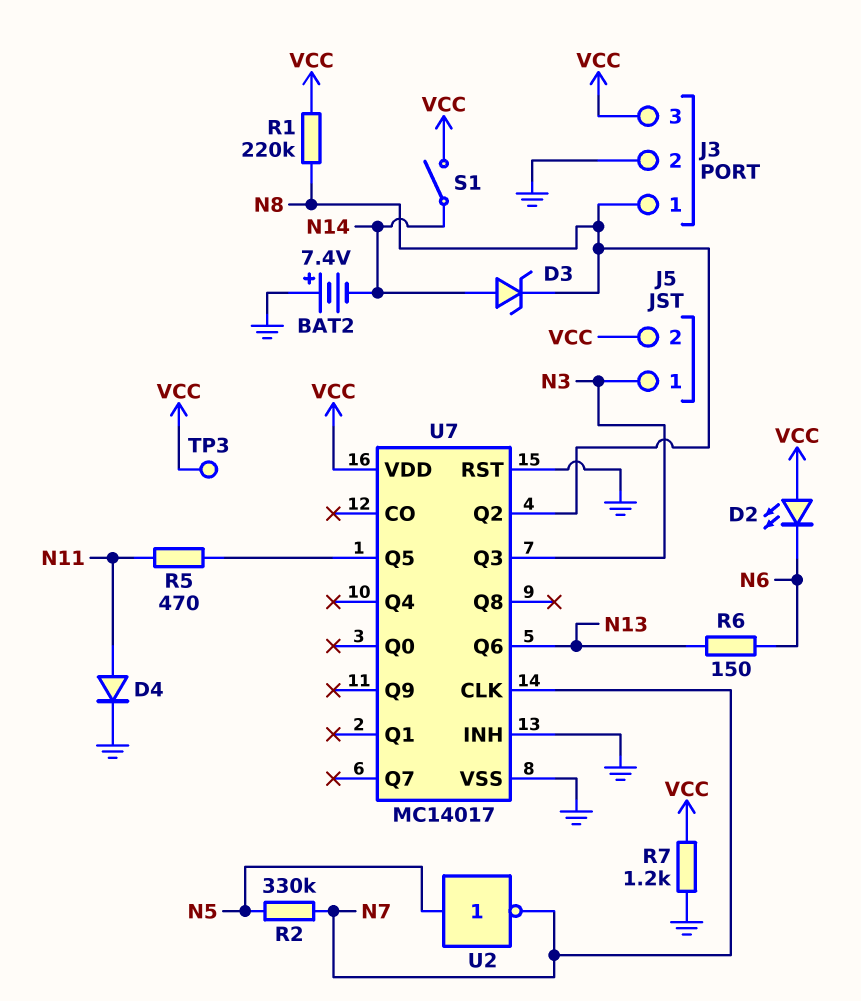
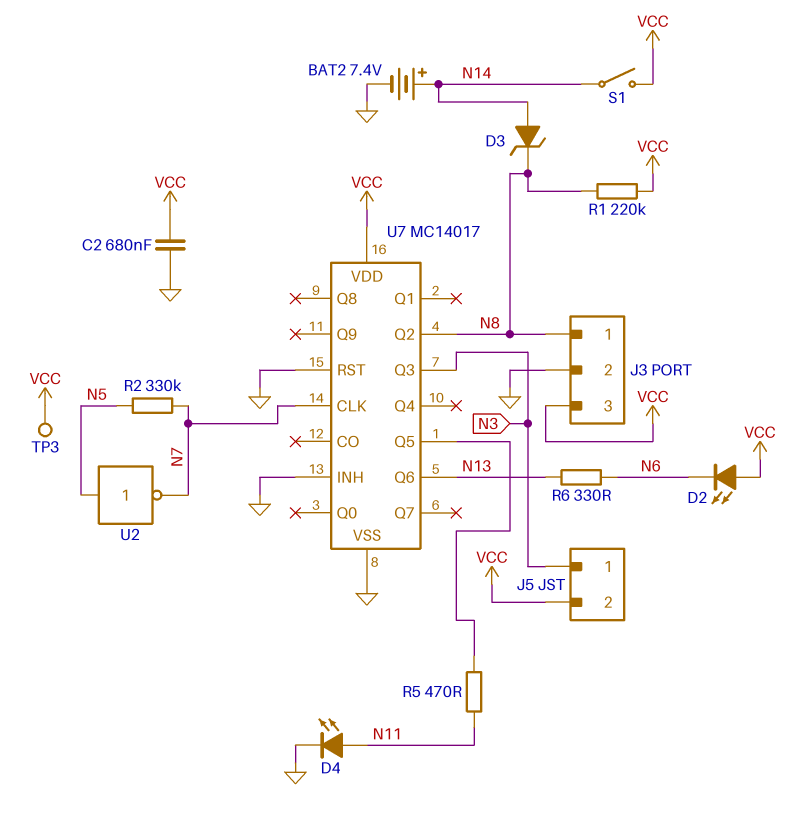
BAT2: 7.4V (plus GND, minus N14) -> 7.4V (plus N14, minus GND)
C2: none -> 680nF (GND, VCC)
D4: diode (A N11, K GND) -> LED (A N11, K GND)
R6: 150 (N6, N13) -> 330 (N6, N13)
R7: 1.2k (GND, VCC) -> none

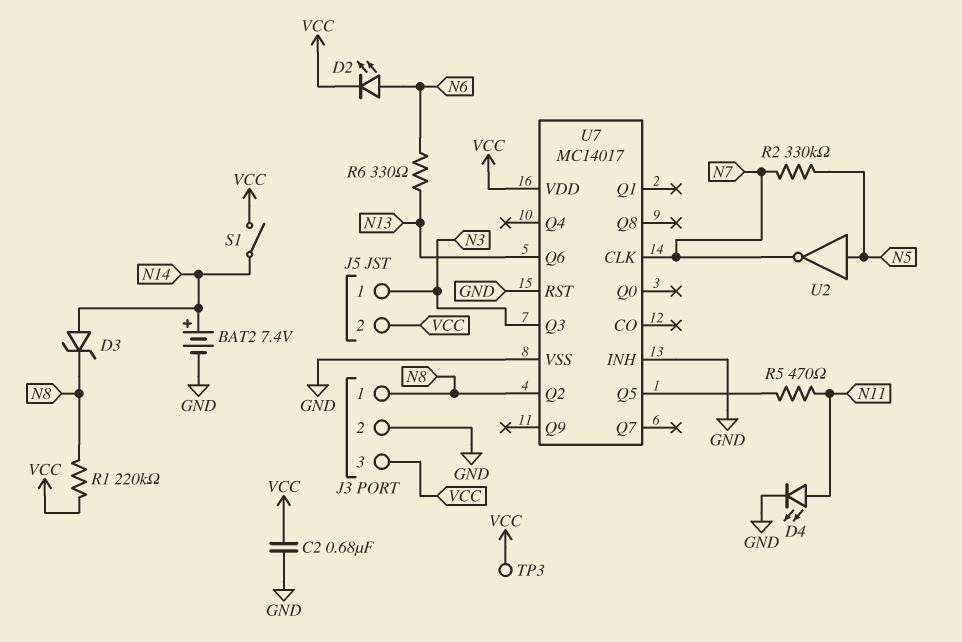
D2: LED (A VCC, K N6) -> LED (A N6, K VCC)

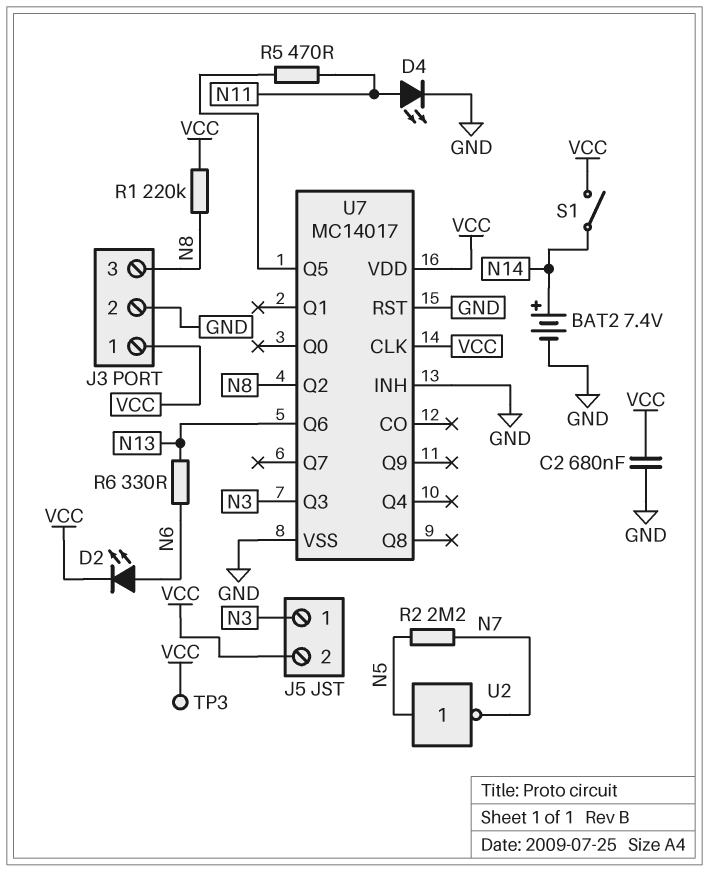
D3: zener (A N14, K N8) -> none
J3 pin 1: N8 -> VCC
J3 pin 3: VCC -> N8
R2: 330k (N5, N7) -> 2.2M (N5, N7)
U7 pin CLK: N7 -> VCC

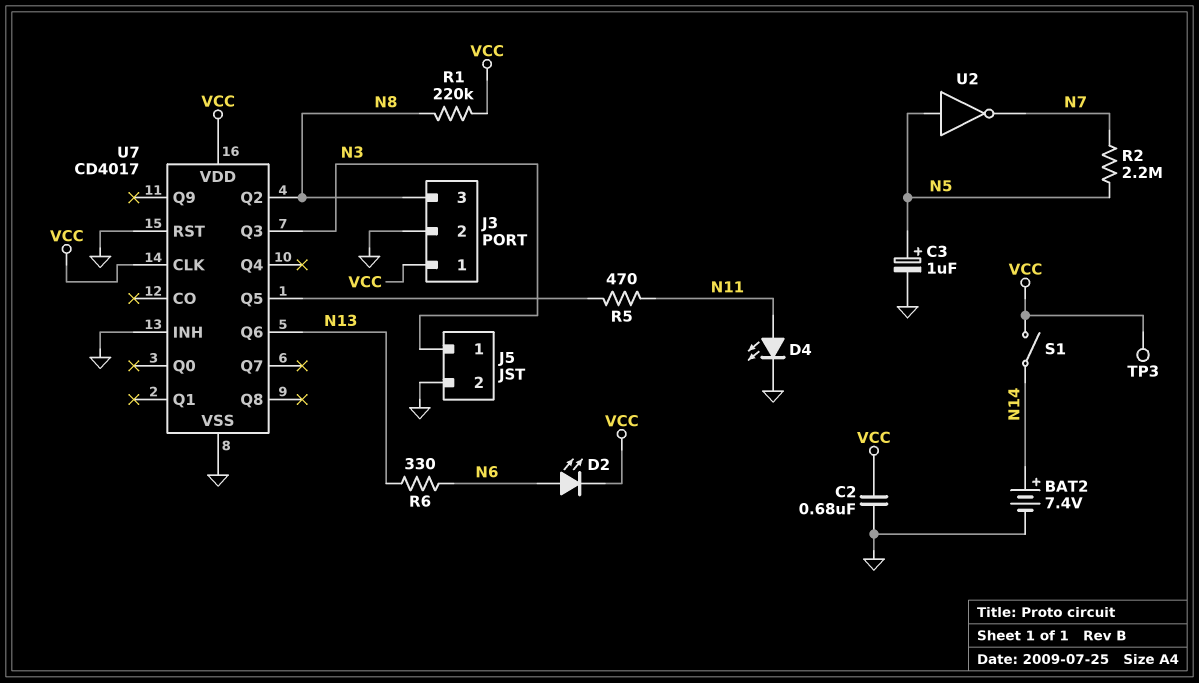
C3: none -> 1uF (plus N5, minus GND)
J5 pin 2: VCC -> GND
U7: MC14017 -> CD4017

